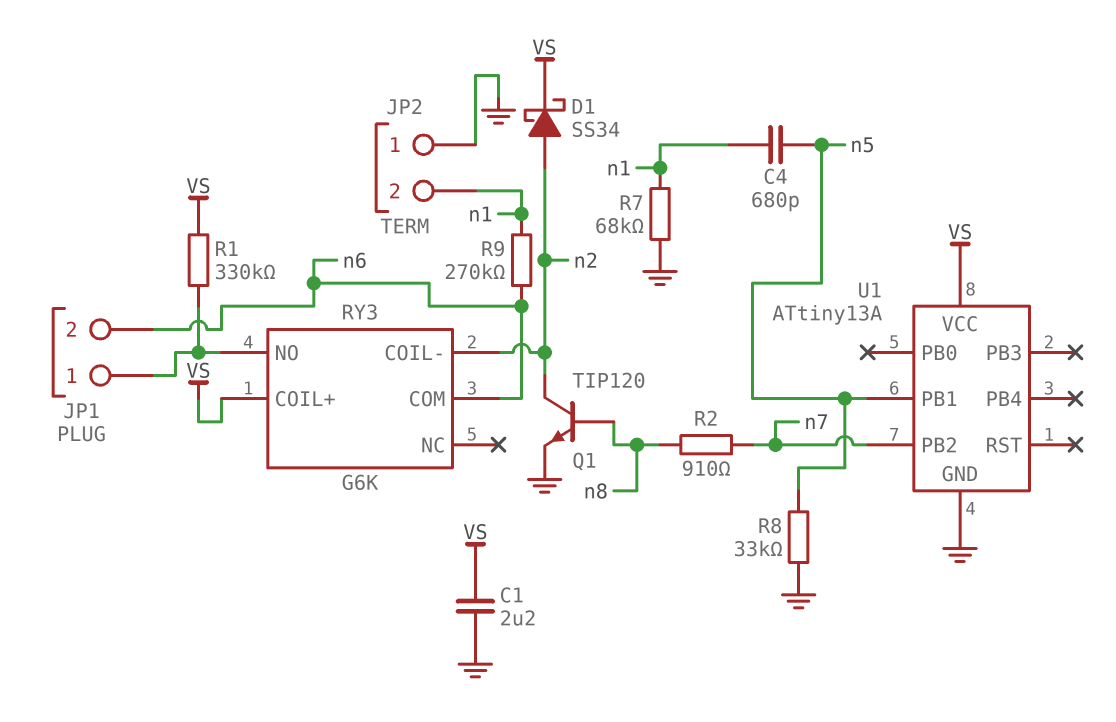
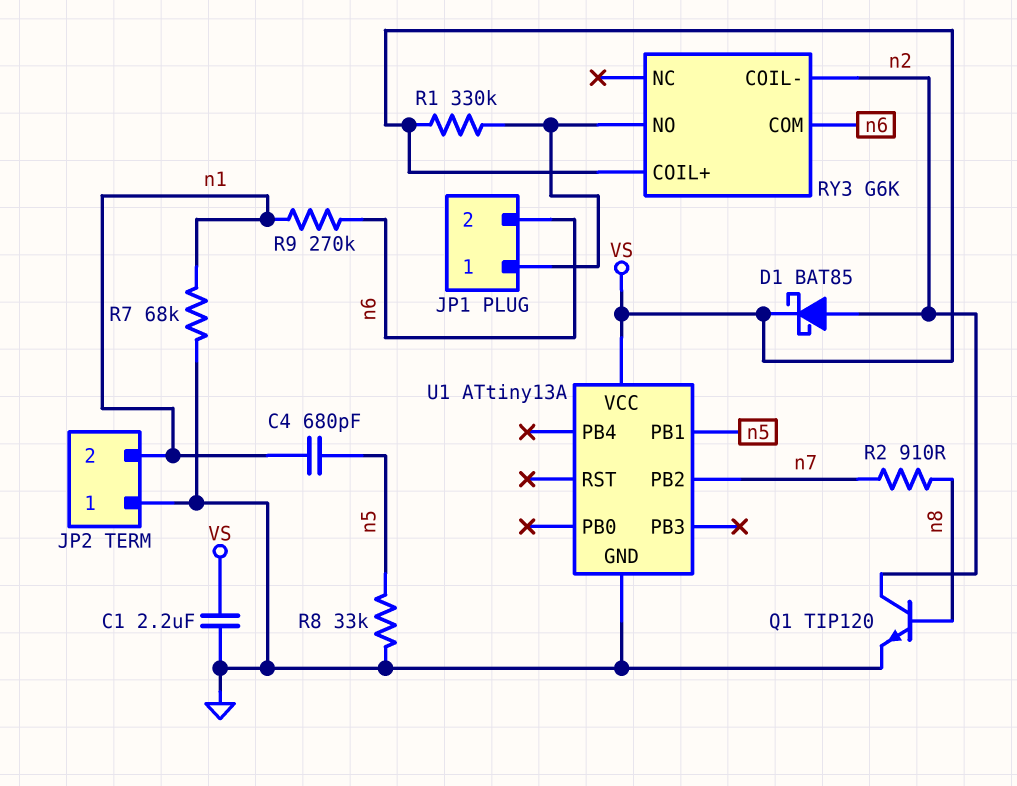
D1: schottky SS34 (A n2, K VS) -> schottky BAT85 (A n2, K VS)

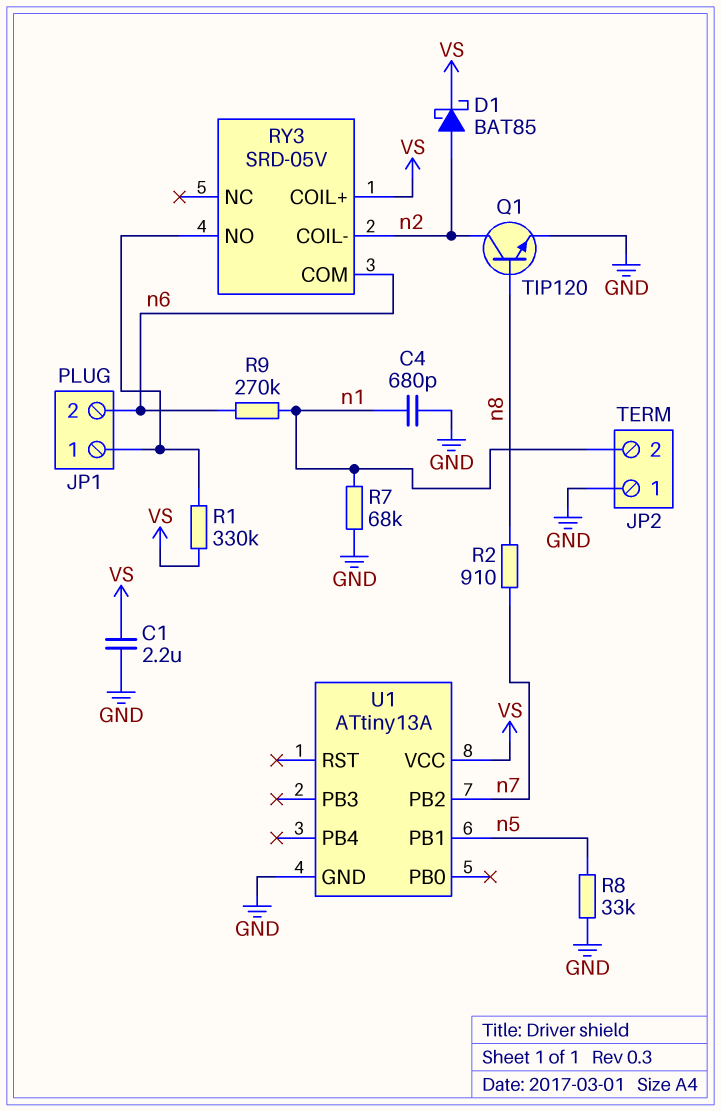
C4: 680pF (n1, n5) -> 680pF (GND, n1)
RY3: G6K -> SRD-05V

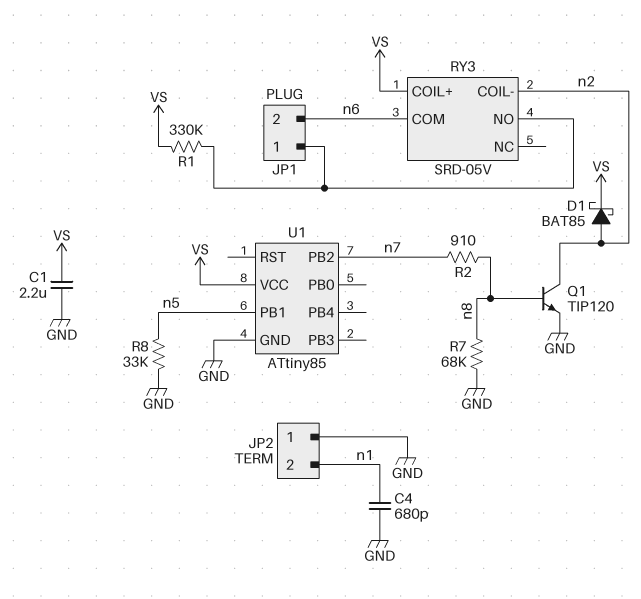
R7: 68k (GND, n1) -> 68k (GND, n8)
R9: 270k (n1, n6) -> none
U1: ATtiny13A -> ATtiny85

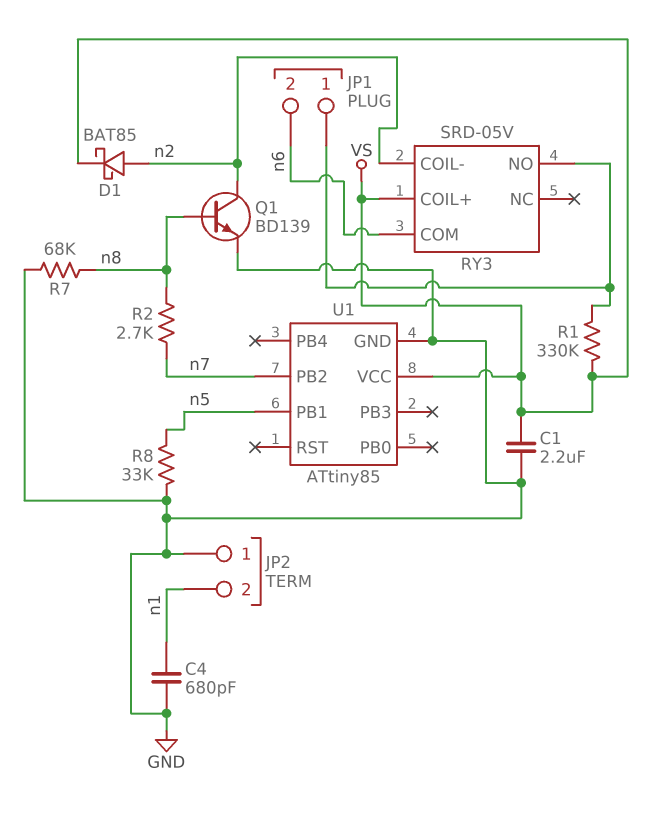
Q1: NPN TIP120 (B n8, C n2, E GND) -> NPN BD139 (B n8, C n2, E GND)
R2: 910 (n7, n8) -> 2.7k (n7, n8)

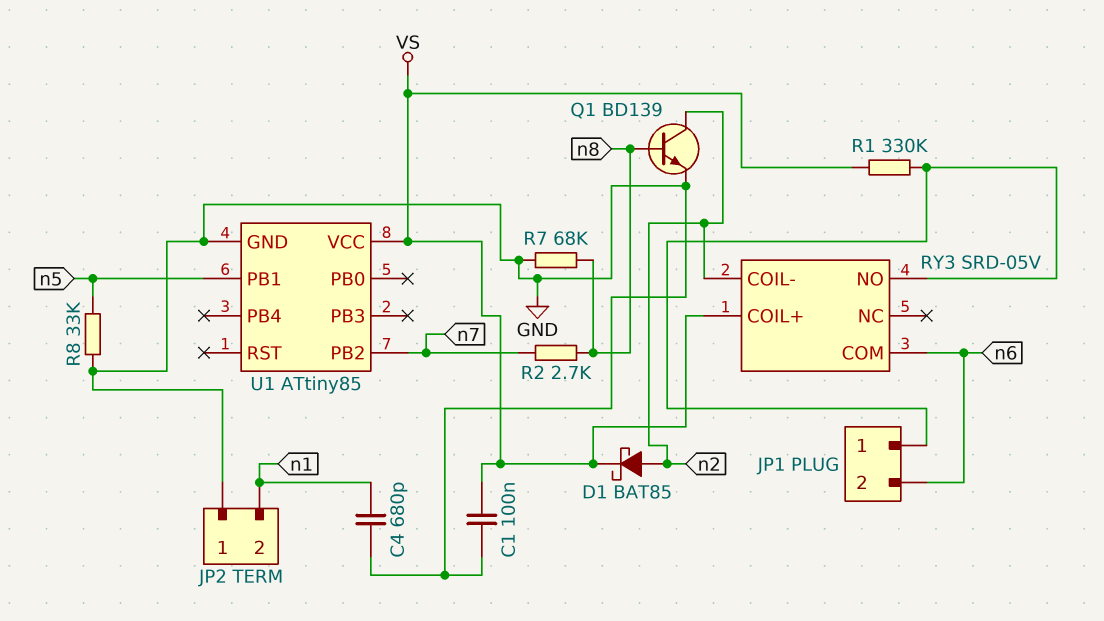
C1: 2.2uF (GND, VS) -> 100nF (GND, VS)

